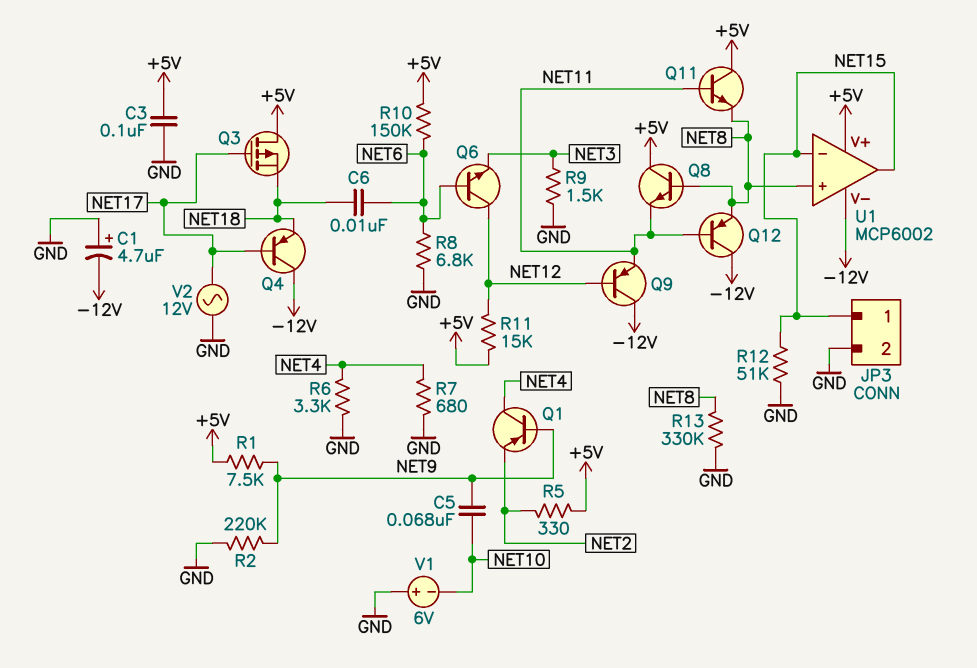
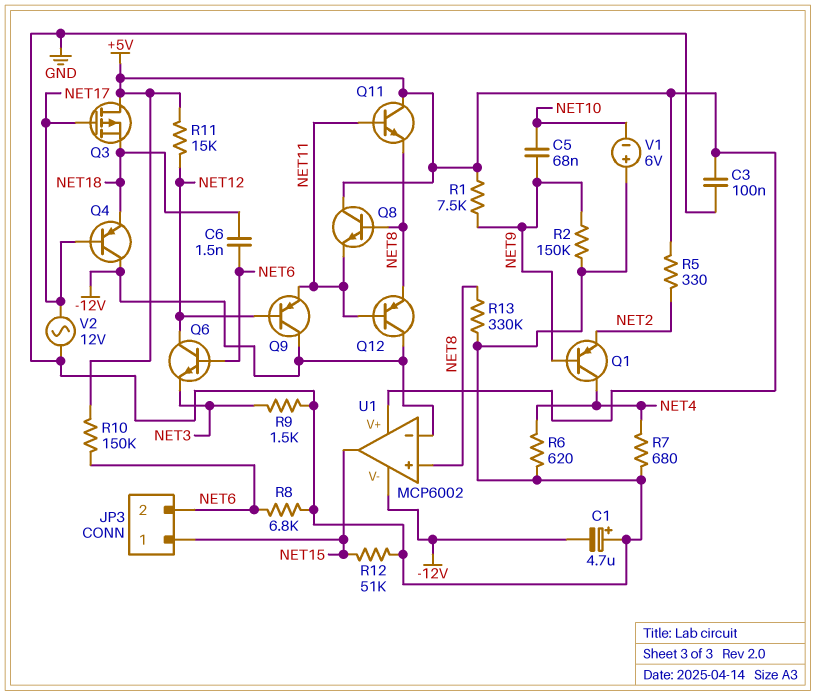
C6: 10nF (NET6, NET18) -> 1.5nF (NET6, NET18)
JP3 pin 2: GND -> NET6
R2: 220k (GND, NET9) -> 150k (GND, NET9)
R6: 3.3k (GND, NET4) -> 620 (GND, NET4)
U1 pin in-: NET15 -> -12V

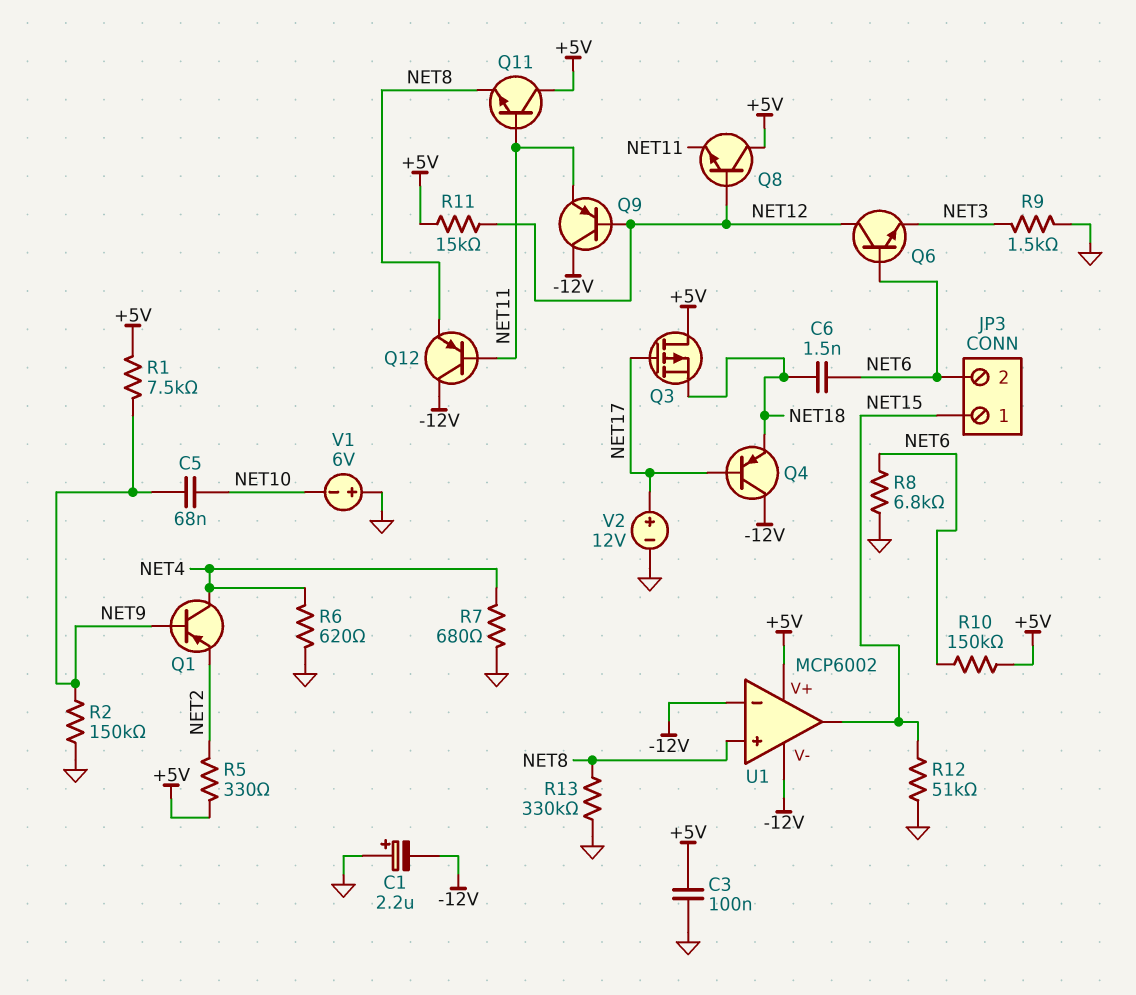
C1: 4.7uF (plus GND, minus -12V) -> 2.2uF (plus GND, minus -12V)
Q8: NPN (B NET8, C +5V, E NET11) -> NPN (B NET12, C +5V, E NET11)
V2: AC 12V (GND, NET17) -> 12V (plus NET17, minus GND)

